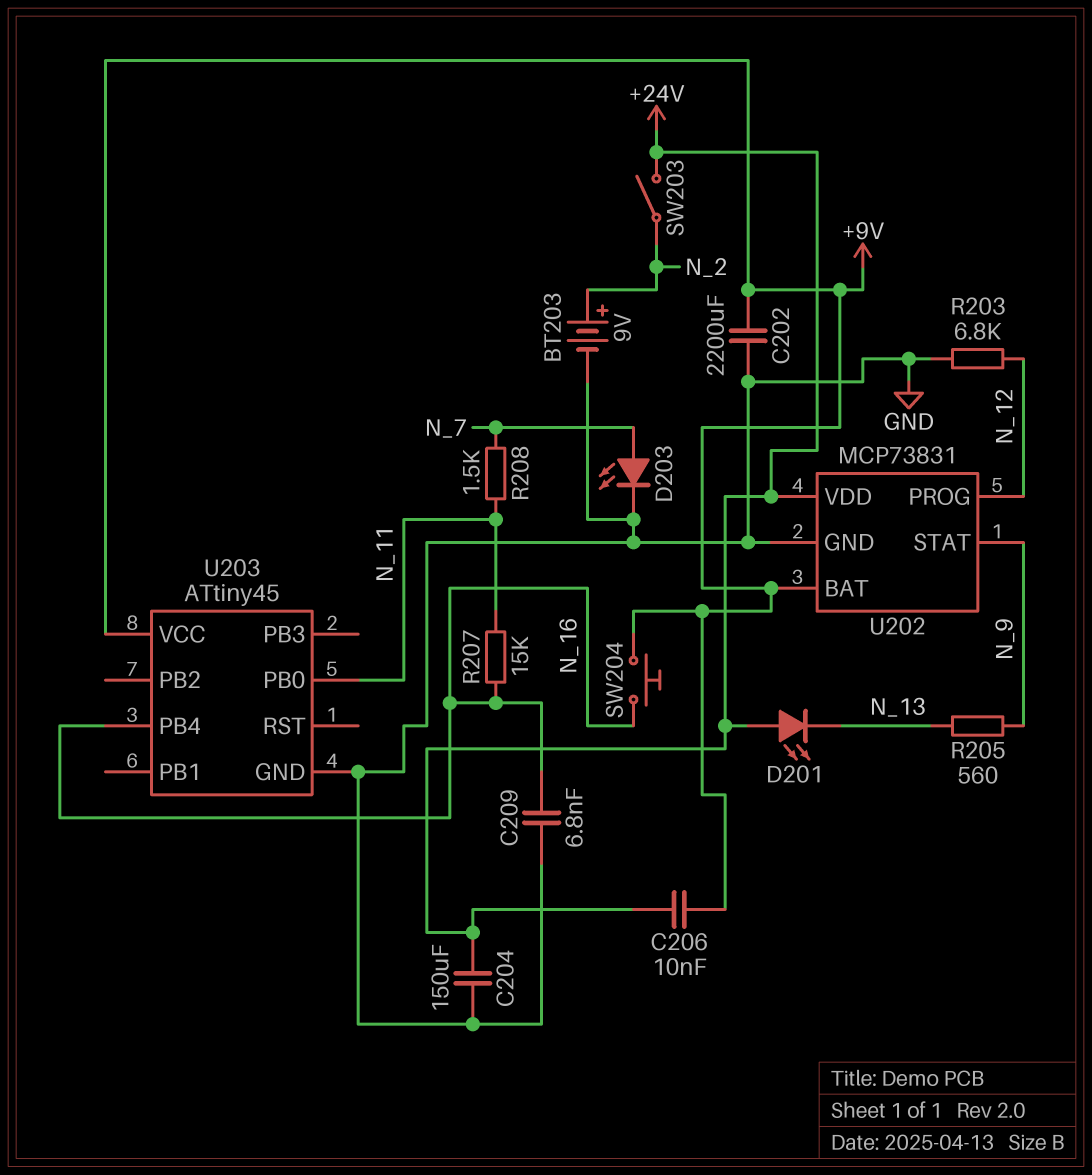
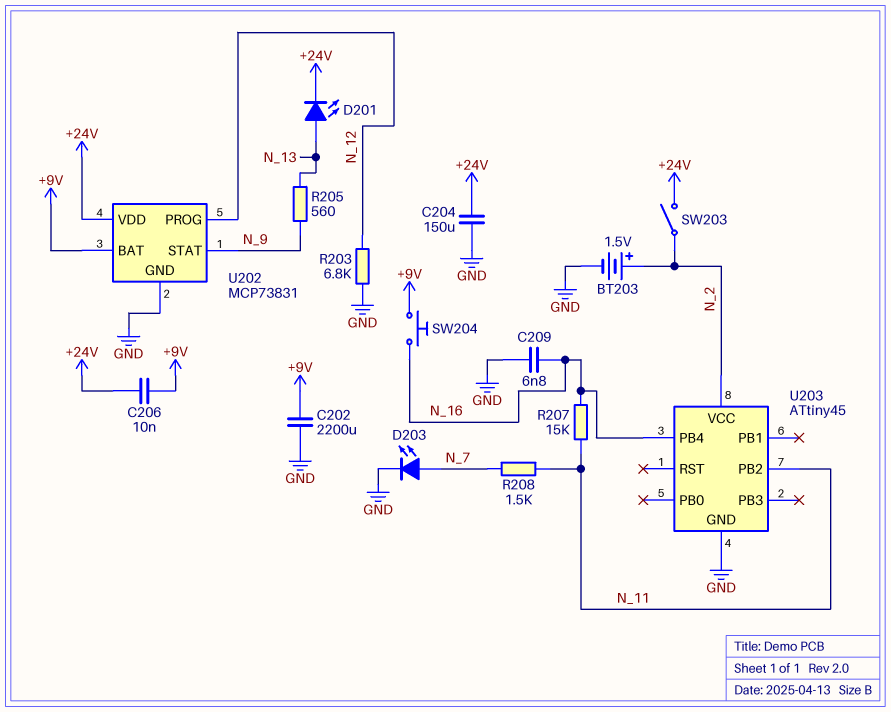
BT203: 9V (plus N_2, minus GND) -> 1.5V (plus N_2, minus GND)
D201: LED (A +24V, K N_13) -> LED (A N_13, K +24V)
U203 pin PB0: N_11 -> none
U203 pin PB2: none -> N_11
U203 pin VCC: +9V -> N_2

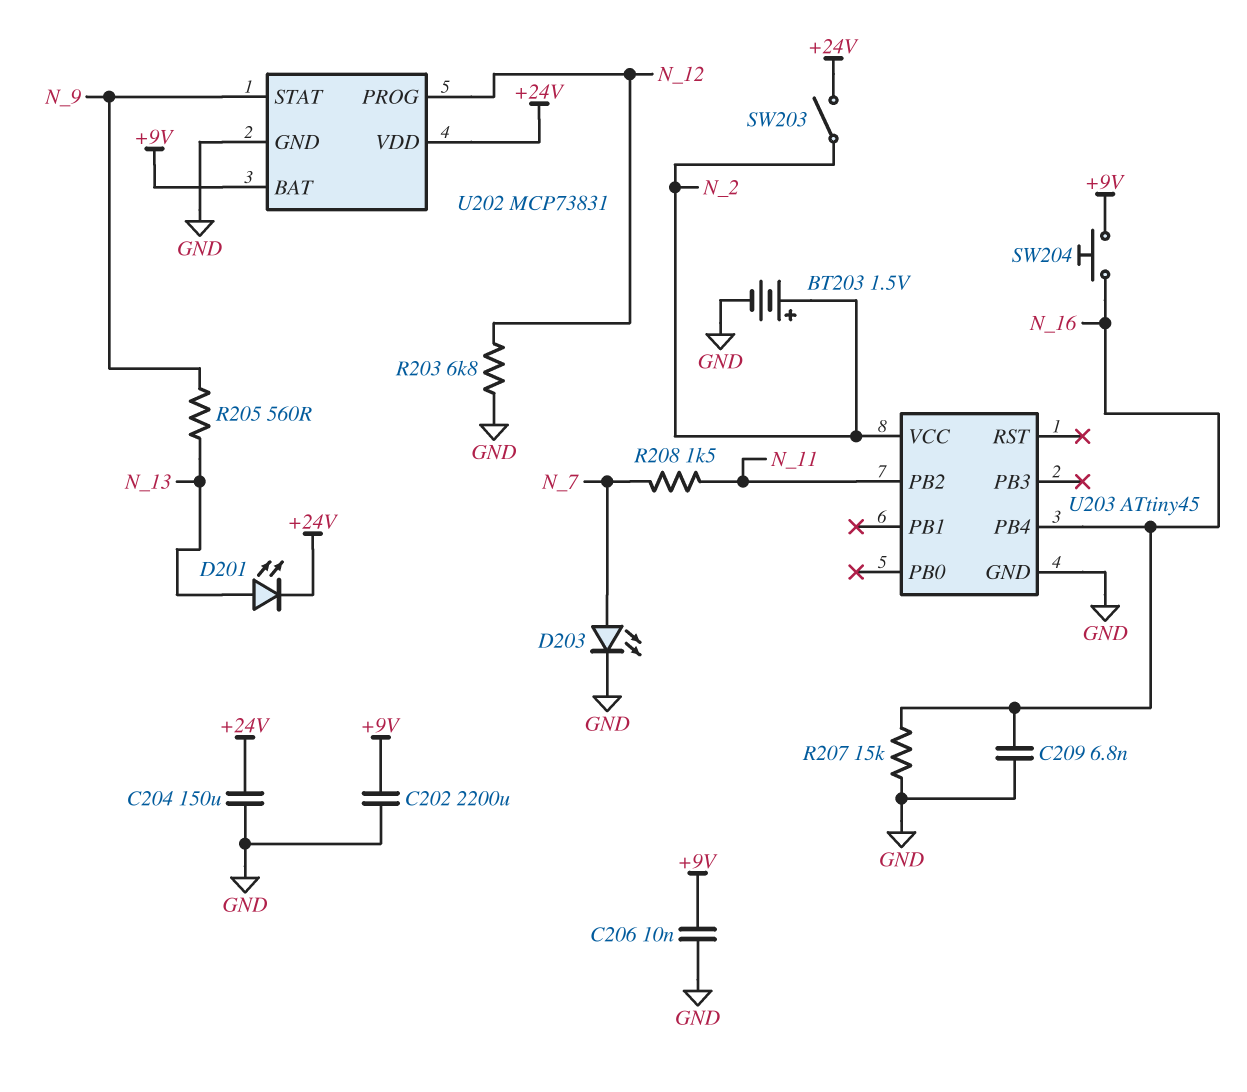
C206: 10nF (+9V, +24V) -> 10nF (+9V, GND)
R207: 15k (N_11, N_16) -> 15k (GND, N_16)

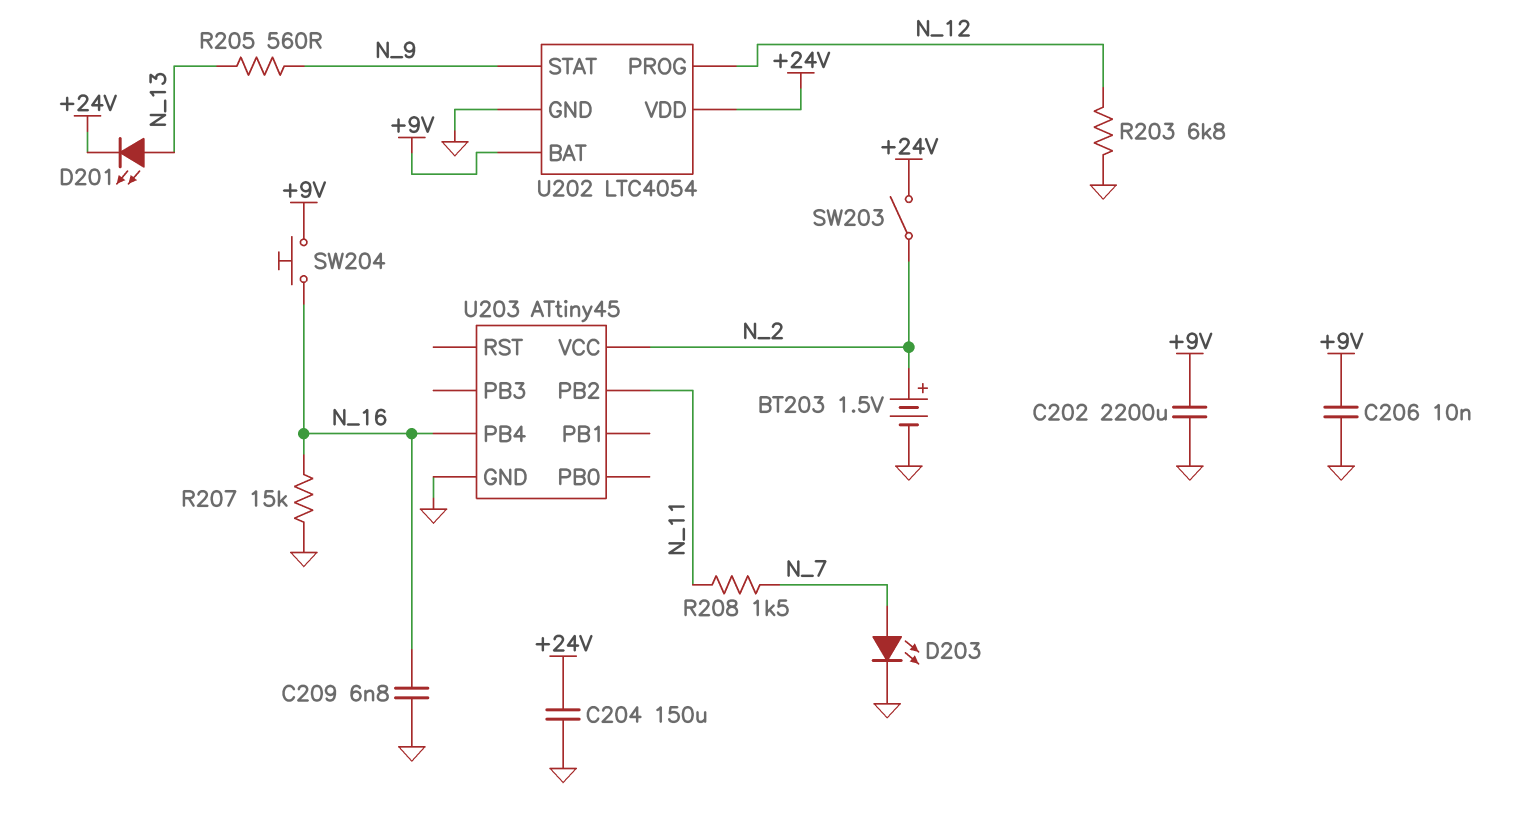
U202: MCP73831 -> LTC4054

